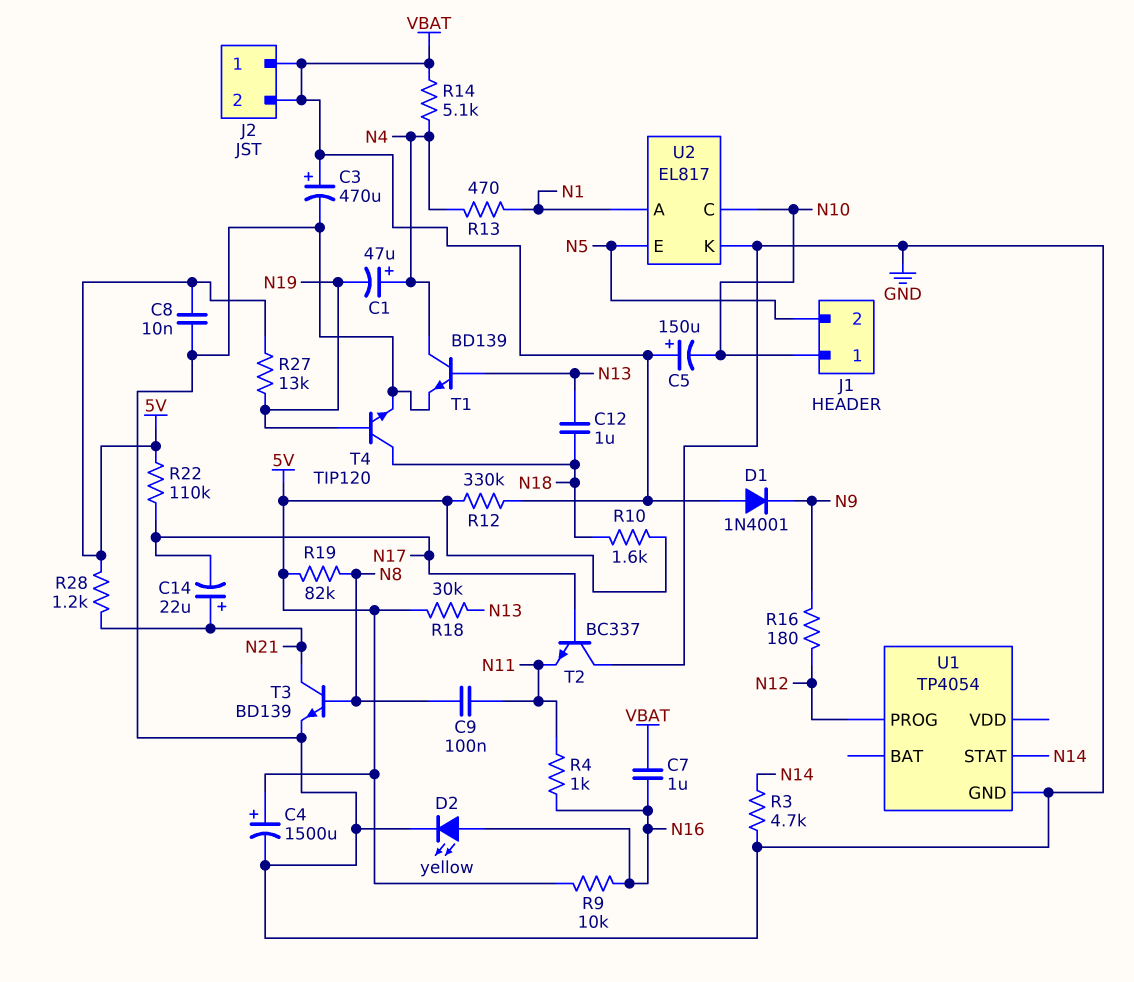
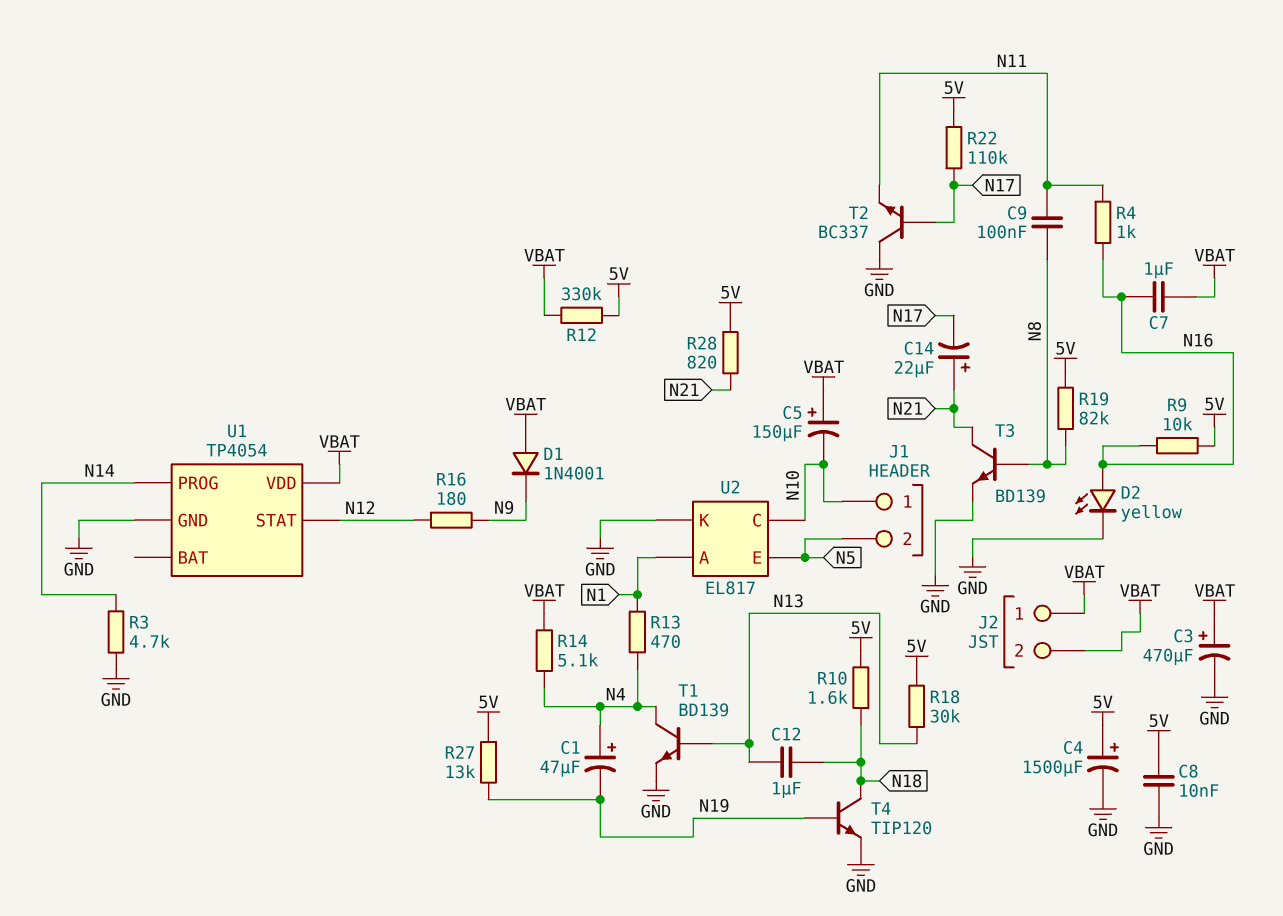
R28: 1.2k (5V, N21) -> 820 (5V, N21)
U1 pin PROG: N12 -> N14
U1 pin STAT: N14 -> N12
U1 pin VDD: none -> VBAT

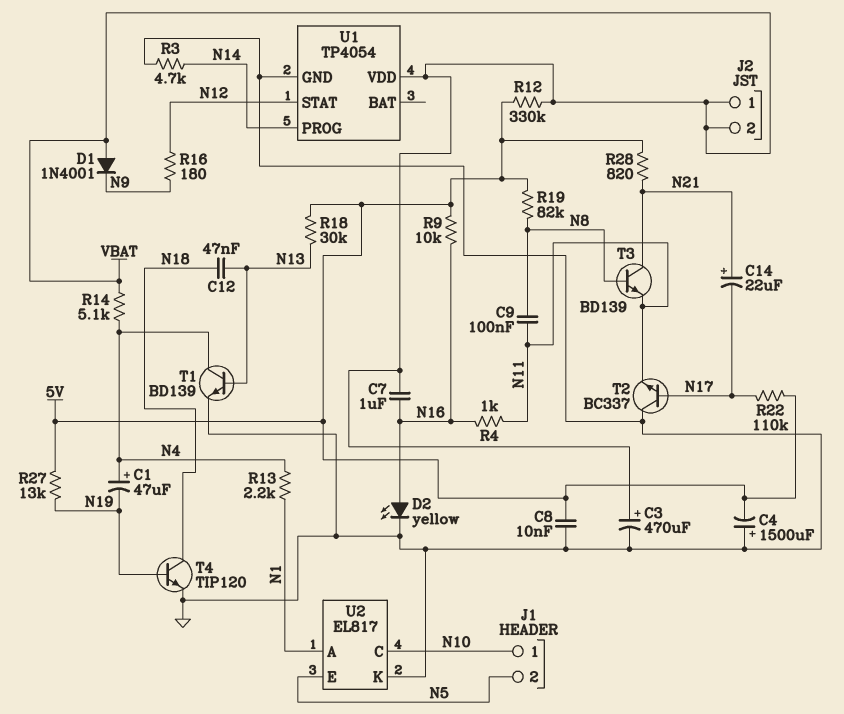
C4: 1500uF (plus 5V, minus GND) -> 1500uF (plus GND, minus 5V)
C5: 150uF (plus VBAT, minus N10) -> none
C12: 1uF (N13, N18) -> 47nF (N13, N18)
R10: 1.6k (5V, N18) -> none
R13: 470 (N1, N4) -> 2.2k (N1, N4)
T3: NPN BD139 (B N8, C N21, E GND) -> NPN BD139 (B N8, C N21, E N11)

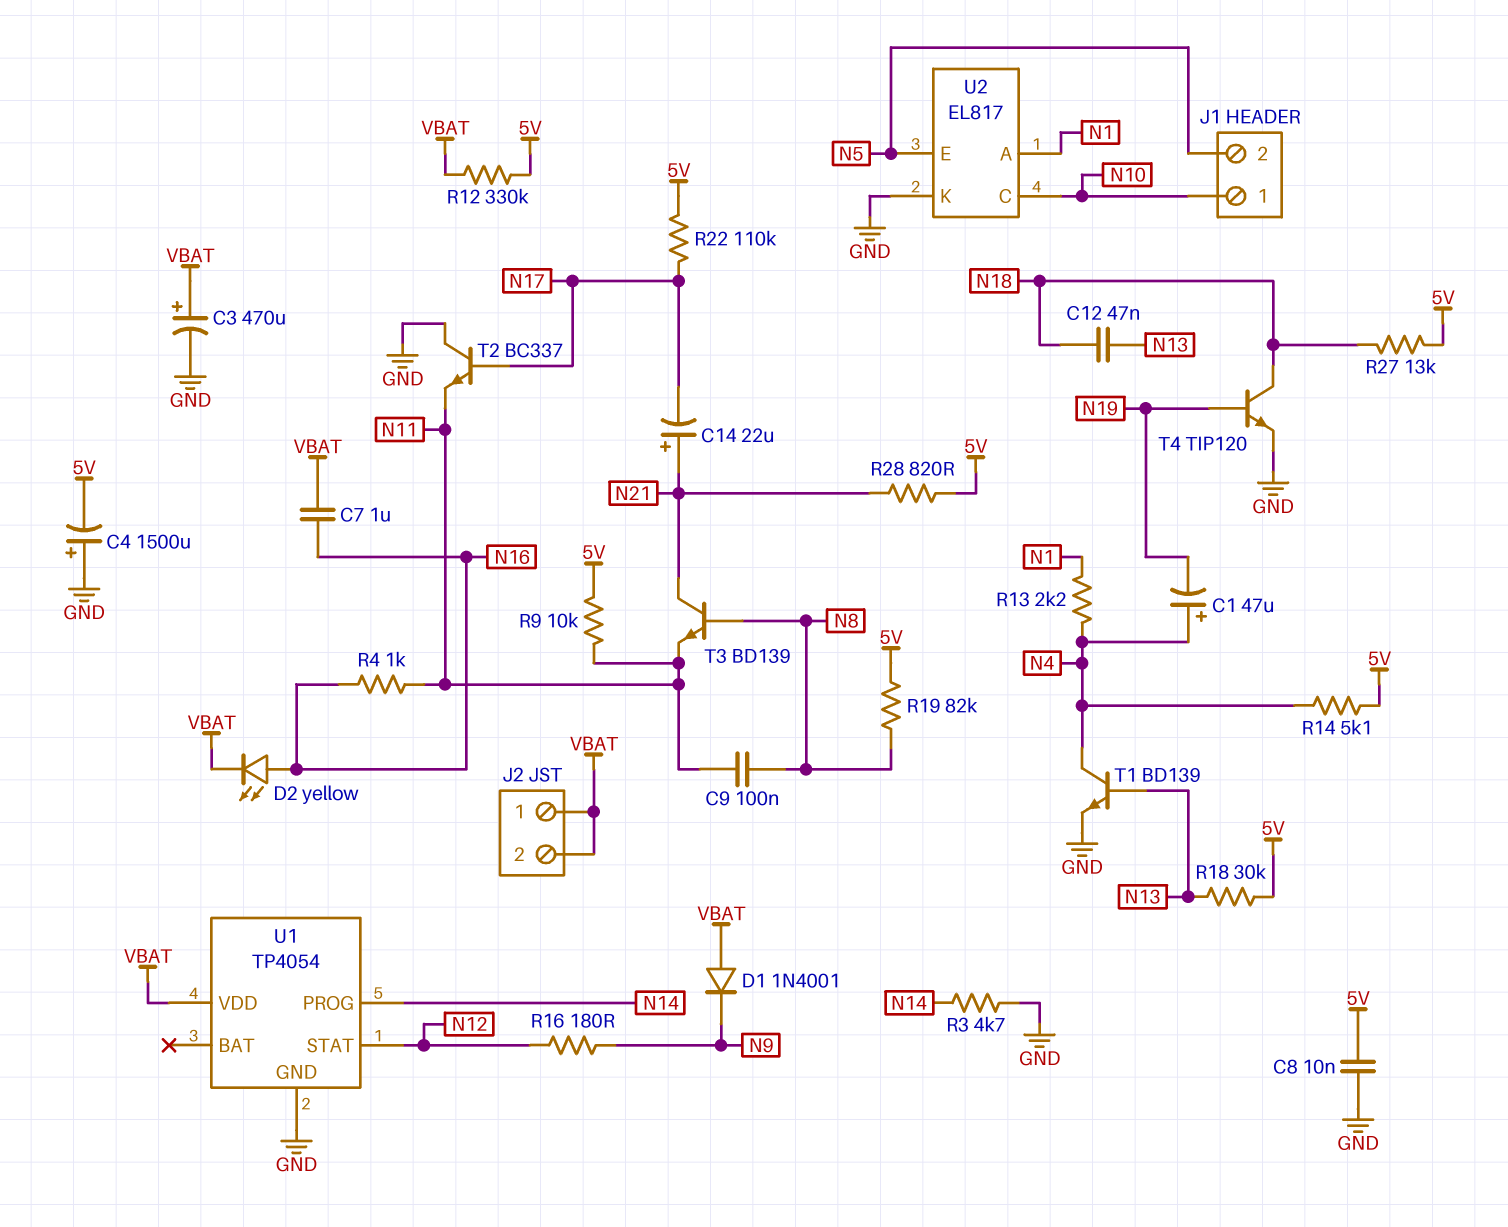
D2: LED yellow (A N16, K GND) -> LED yellow (A N16, K VBAT)
R9: 10k (5V, N16) -> 10k (5V, N11)
R14: 5.1k (N4, VBAT) -> 5.1k (5V, N4)
R27: 13k (5V, N19) -> 13k (5V, N18)

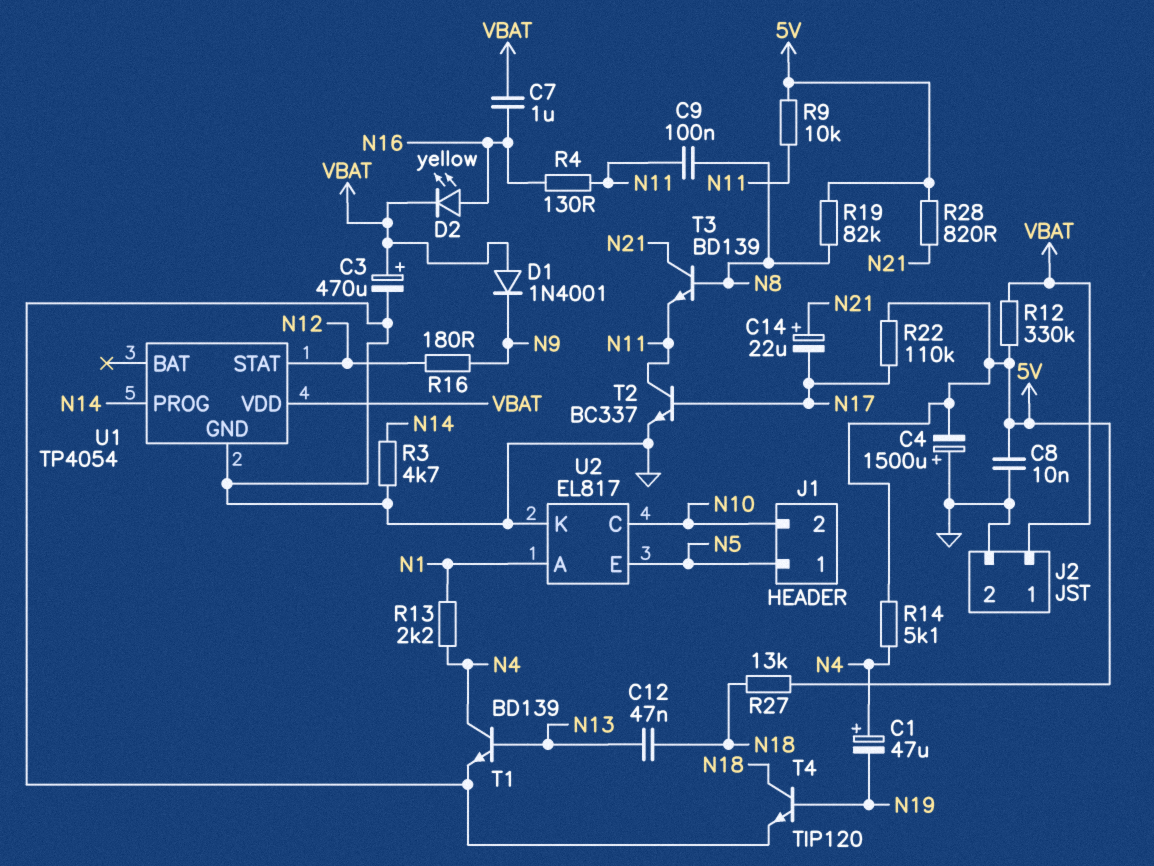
J1 pin 1: N10 -> N5
J1 pin 2: N5 -> N10
J2 pin 2: VBAT -> GND
R4: 1k (N11, N16) -> 130 (N11, N16)
R18: 30k (5V, N13) -> none
T2: NPN BC337 (B N17, C GND, E N11) -> NPN BC337 (B N17, C N11, E GND)

